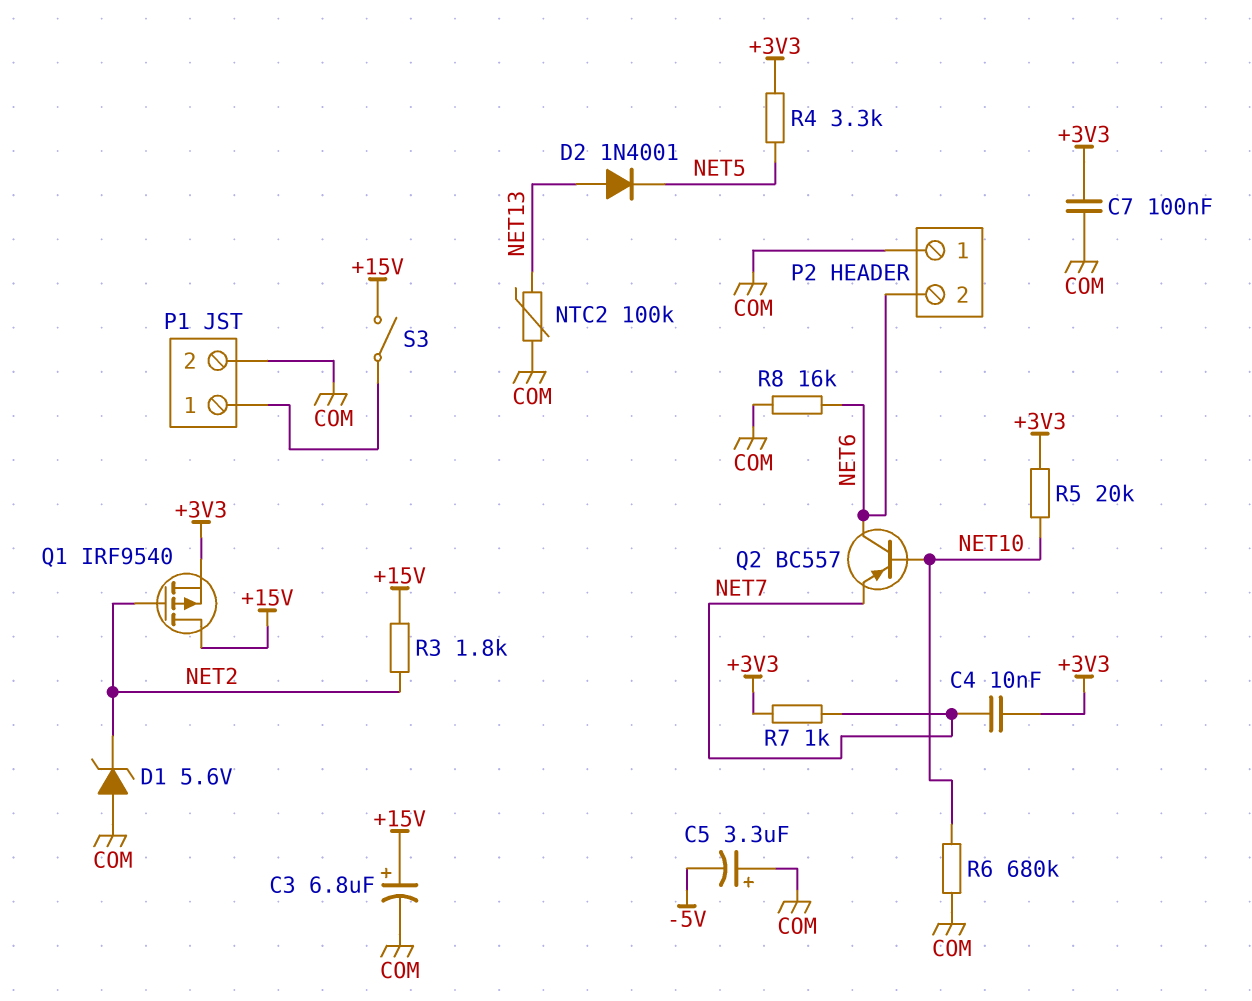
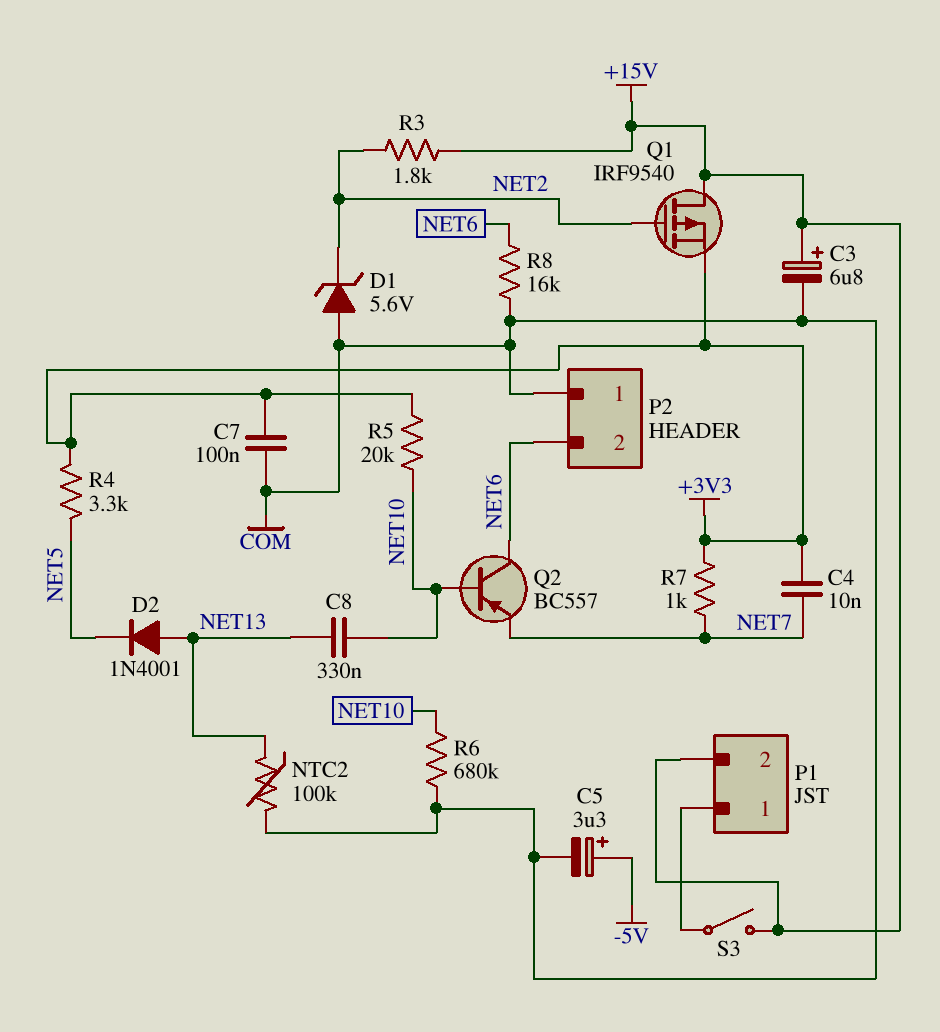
C5: 3.3uF (plus COM, minus -5V) -> 3.3uF (plus -5V, minus COM)
C8: none -> 330nF (NET10, NET13)
P1 pin 2: COM -> +15V

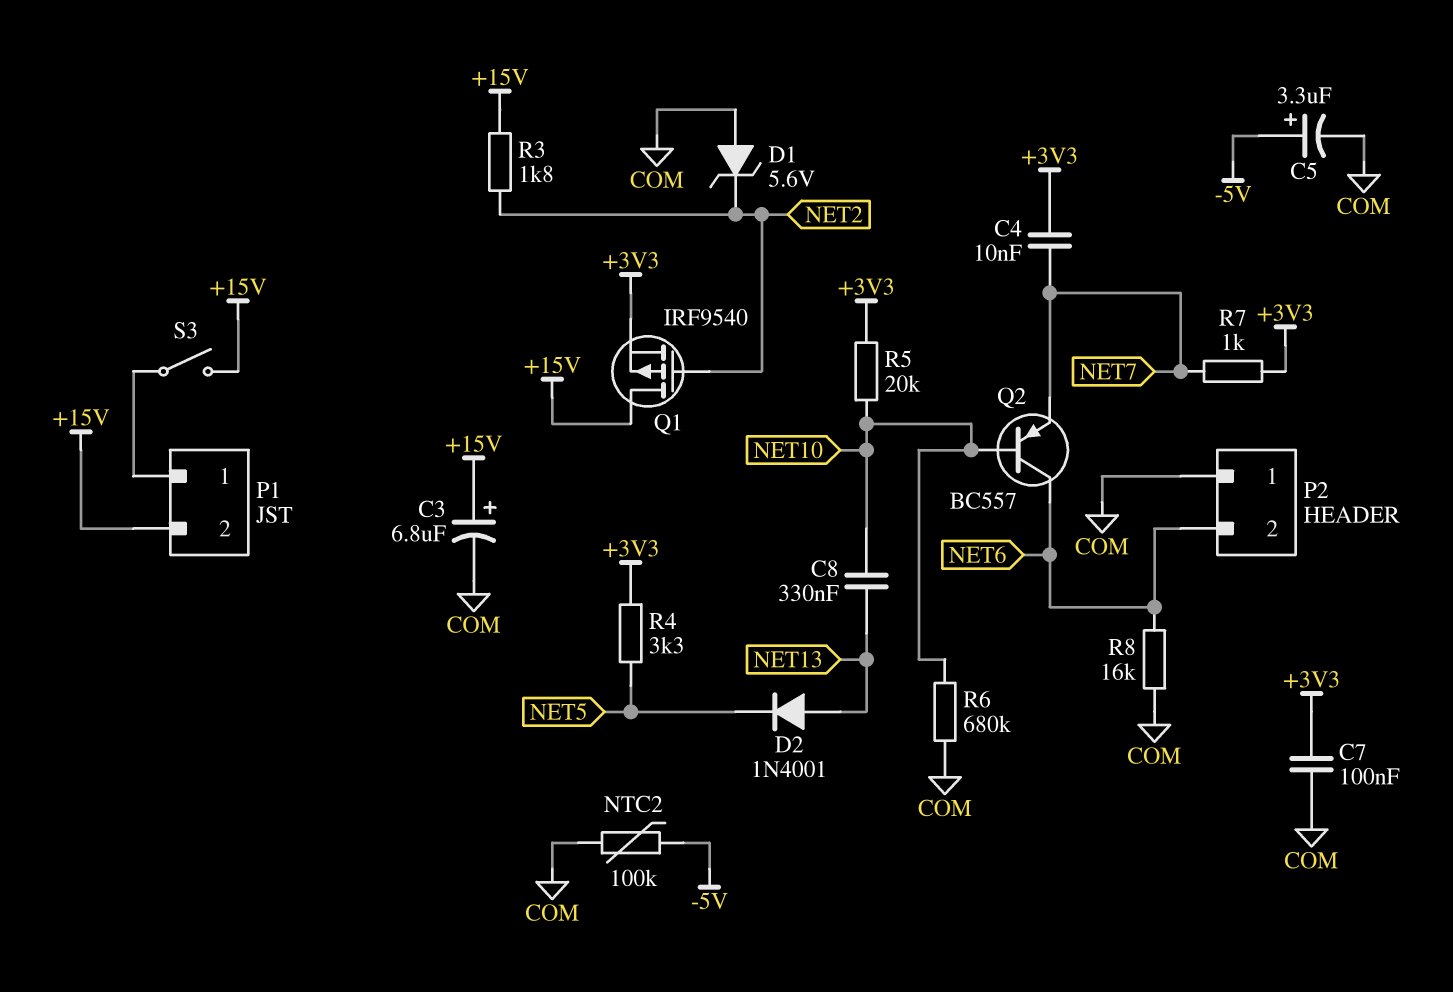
NTC2: 100k (COM, NET13) -> 100k (-5V, COM)

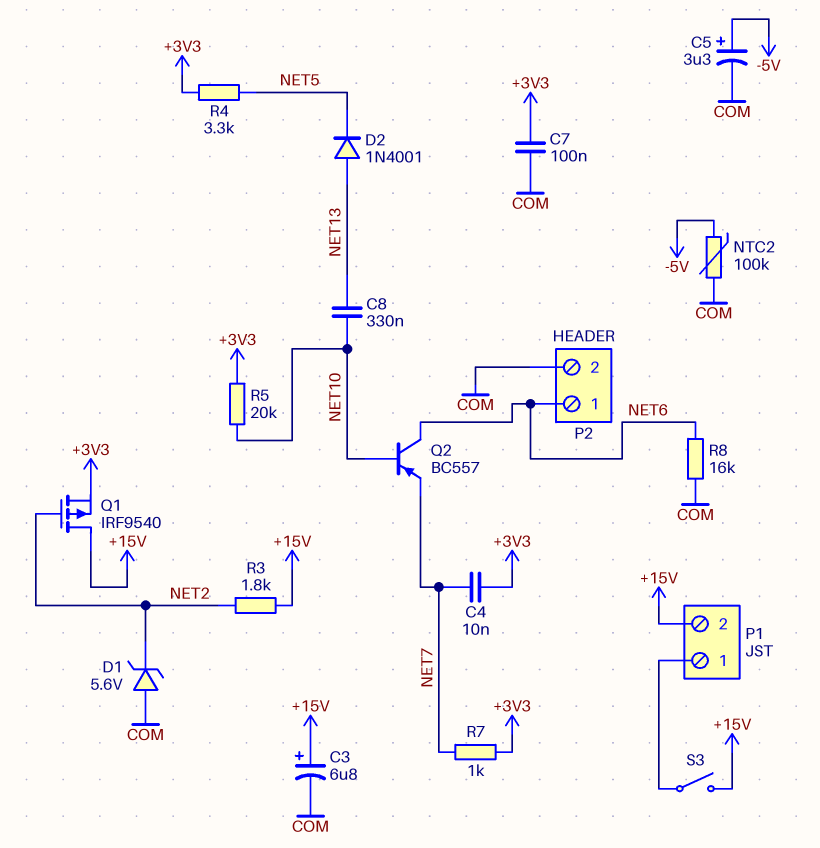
P2 pin 1: COM -> NET6
P2 pin 2: NET6 -> COM
R6: 680k (COM, NET10) -> none

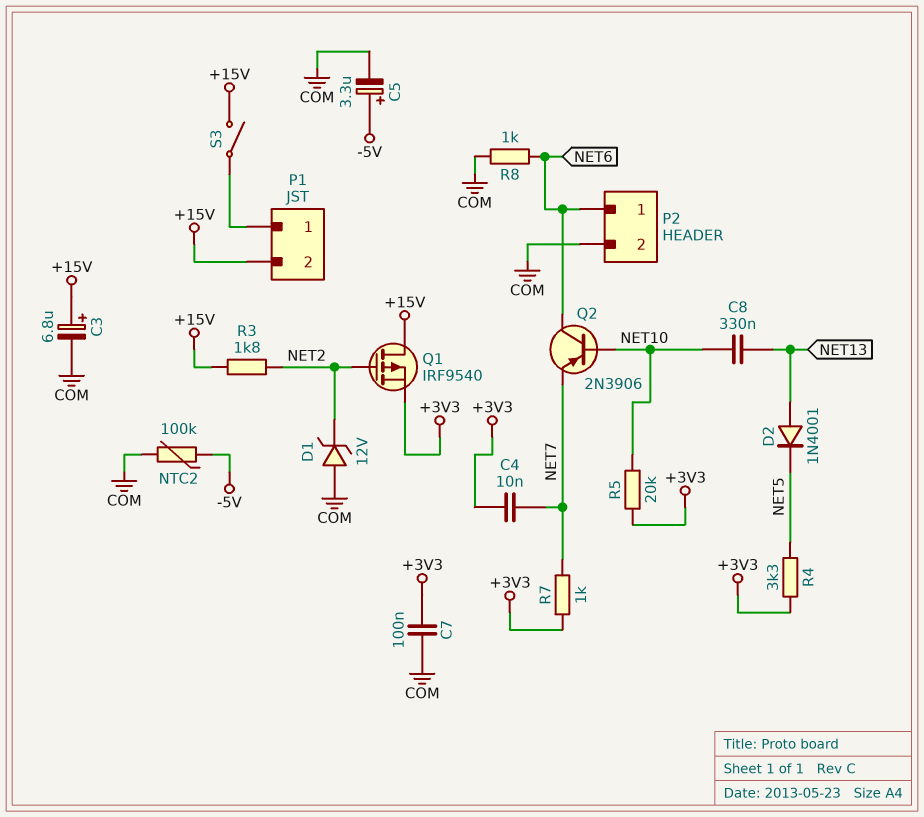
D1: zener 5.6V (A COM, K NET2) -> zener 12V (A COM, K NET2)
Q2: PNP BC557 (B NET10, C NET6, E NET7) -> PNP 2N3906 (B NET10, C NET6, E NET7)
R8: 16k (COM, NET6) -> 1k (COM, NET6)

